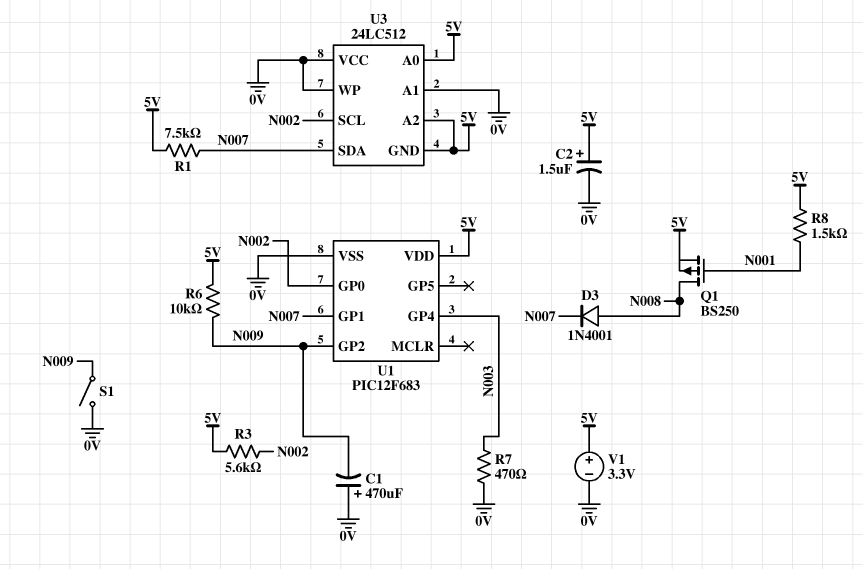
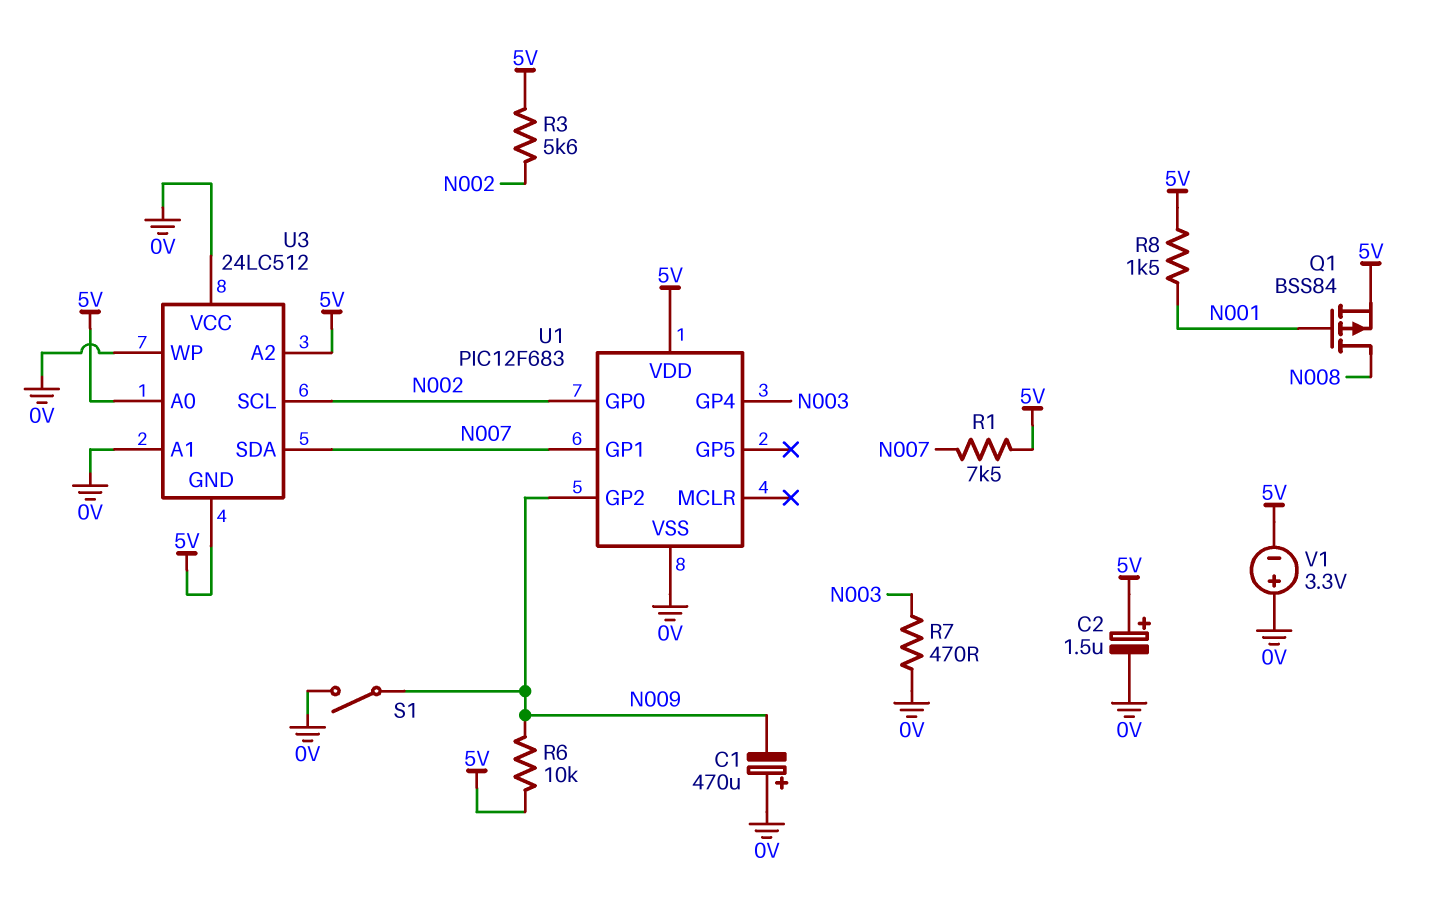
D3: diode 1N4001 (A N008, K N007) -> none
Q1: PMOS BS250 (G N001, D N008, S 5V) -> PMOS BSS84 (G N001, D N008, S 5V)
V1: 3.3V (plus 5V, minus 0V) -> 3.3V (plus 0V, minus 5V)

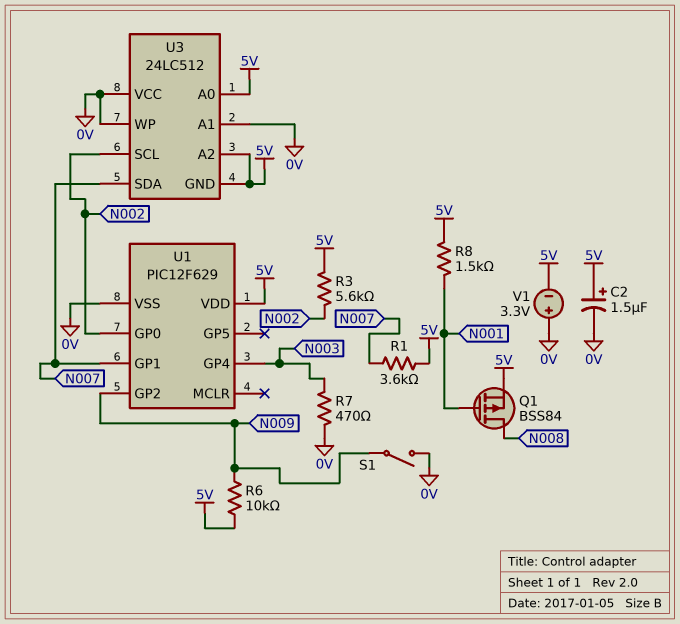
C1: 470uF (plus 0V, minus N009) -> none
R1: 7.5k (5V, N007) -> 3.6k (5V, N007)
U1: PIC12F683 -> PIC12F629

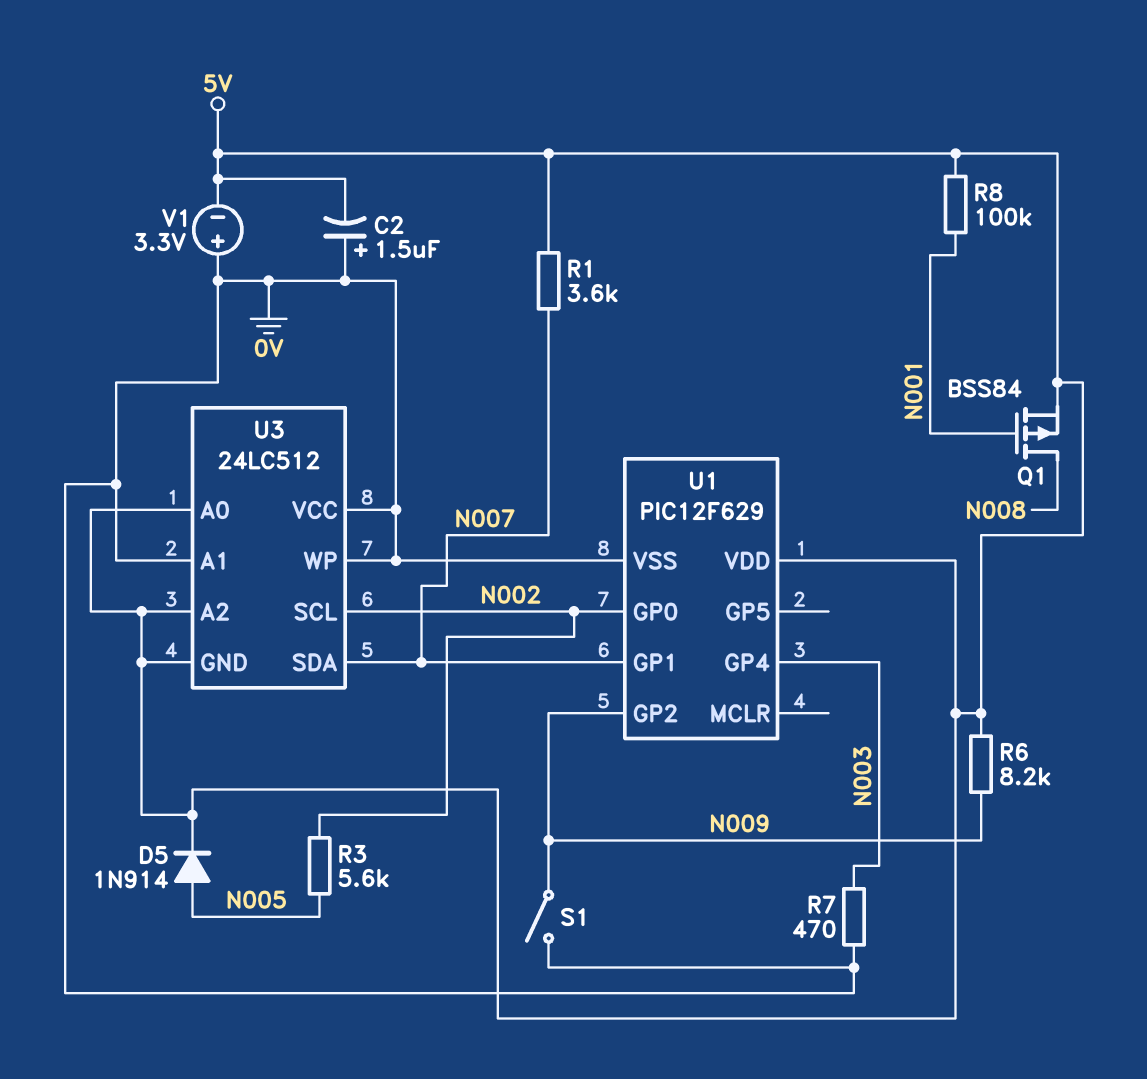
C2: 1.5uF (plus 5V, minus 0V) -> 1.5uF (plus 0V, minus 5V)
D5: none -> diode 1N914 (A N005, K 5V)
R3: 5.6k (5V, N002) -> 5.6k (N002, N005)
R6: 10k (5V, N009) -> 8.2k (5V, N009)
R8: 1.5k (5V, N001) -> 100k (5V, N001)

